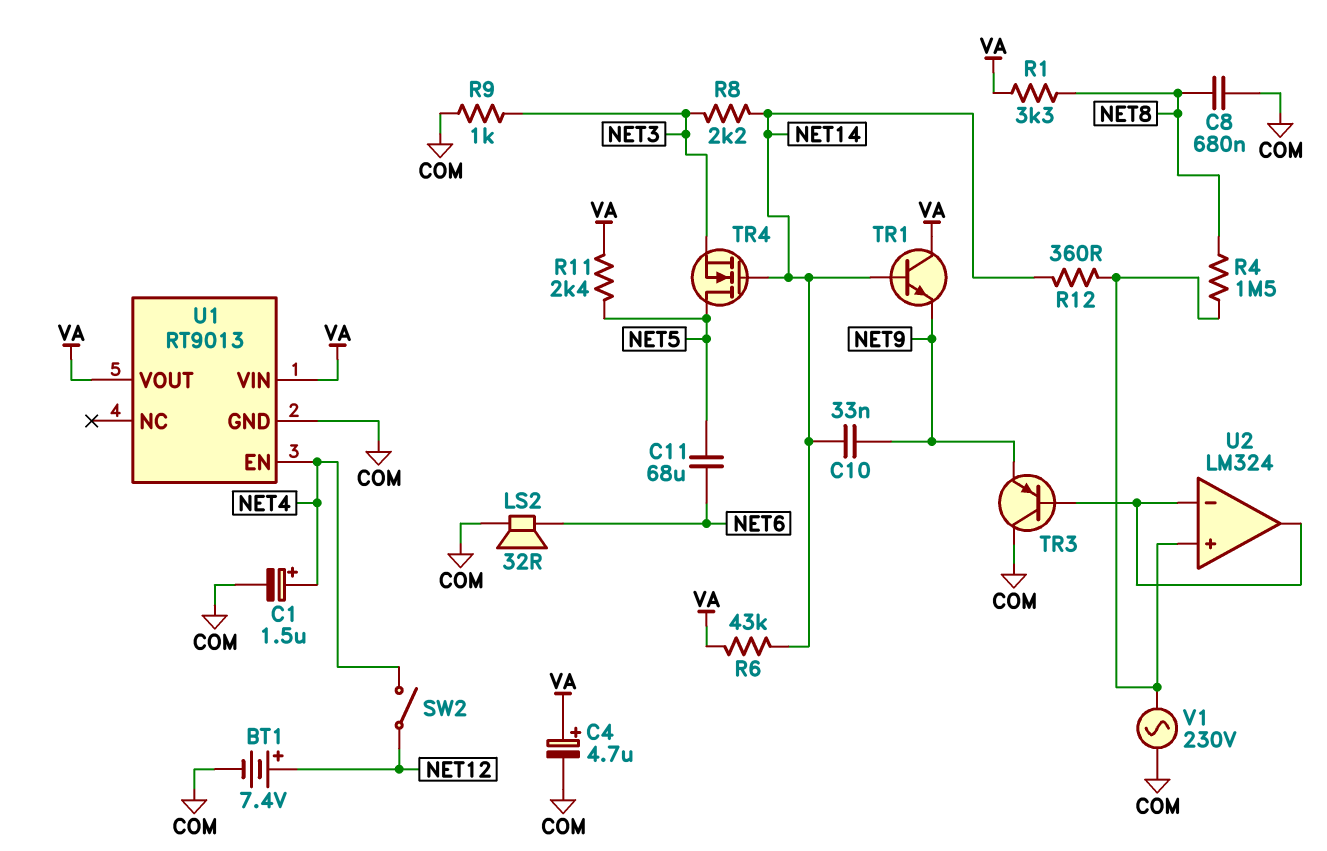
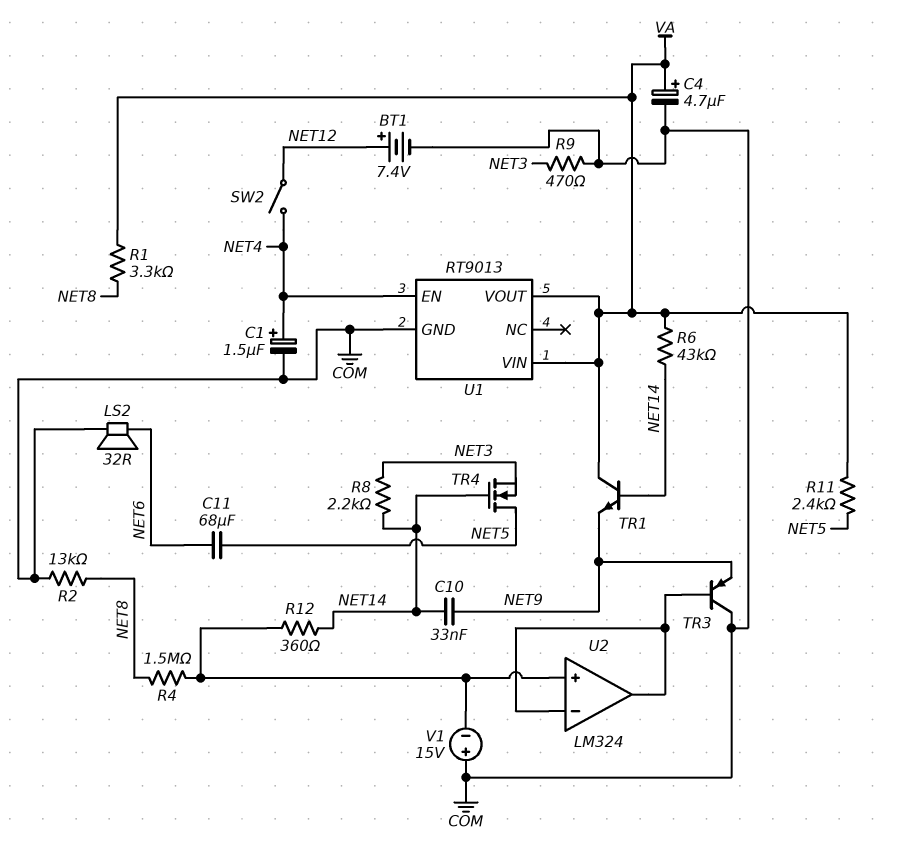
C8: 680nF (COM, NET8) -> none
R2: none -> 13k (COM, NET8)
R9: 1k (COM, NET3) -> 470 (COM, NET3)
V1: AC 230V (COM, U2/in+) -> 15V (plus COM, minus U2/in+)

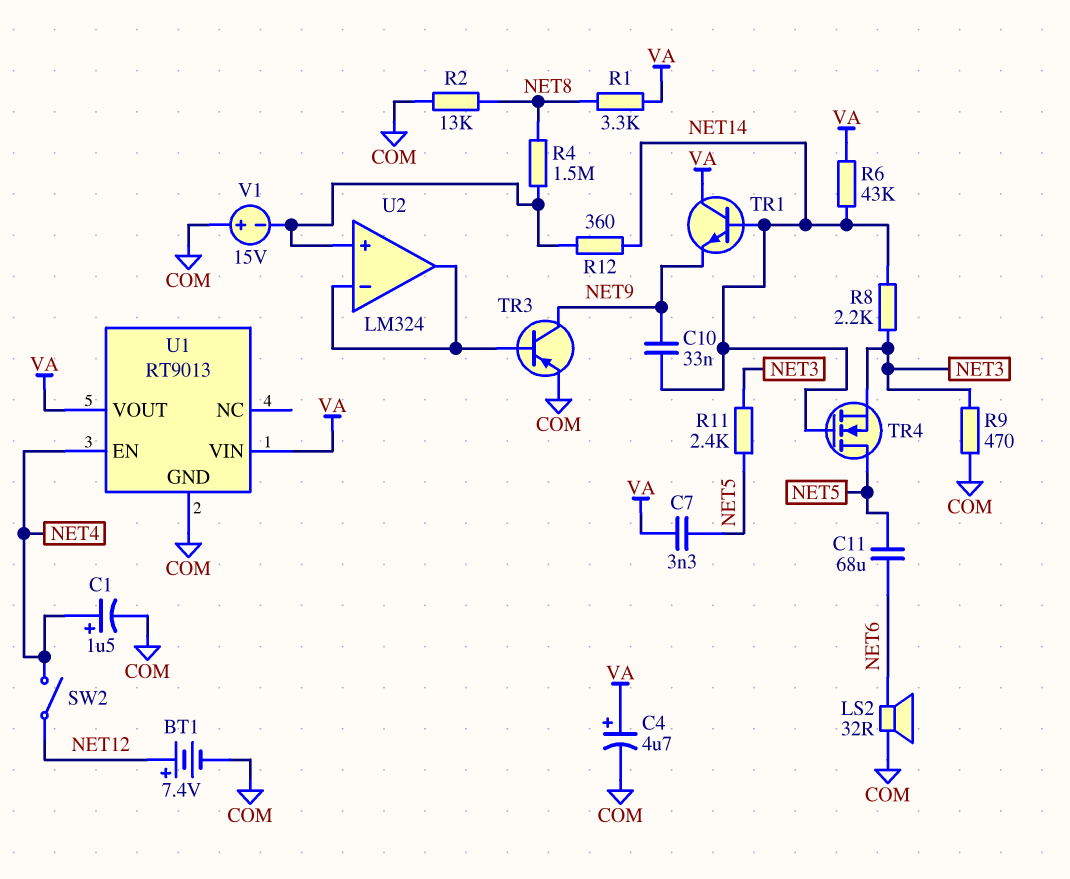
C7: none -> 3.3nF (NET5, VA)
R11: 2.4k (NET5, VA) -> 2.4k (NET3, NET5)
TR3: PNP (B U2/in-, C COM, E NET9) -> PNP (B U2/in-, C NET9, E COM)

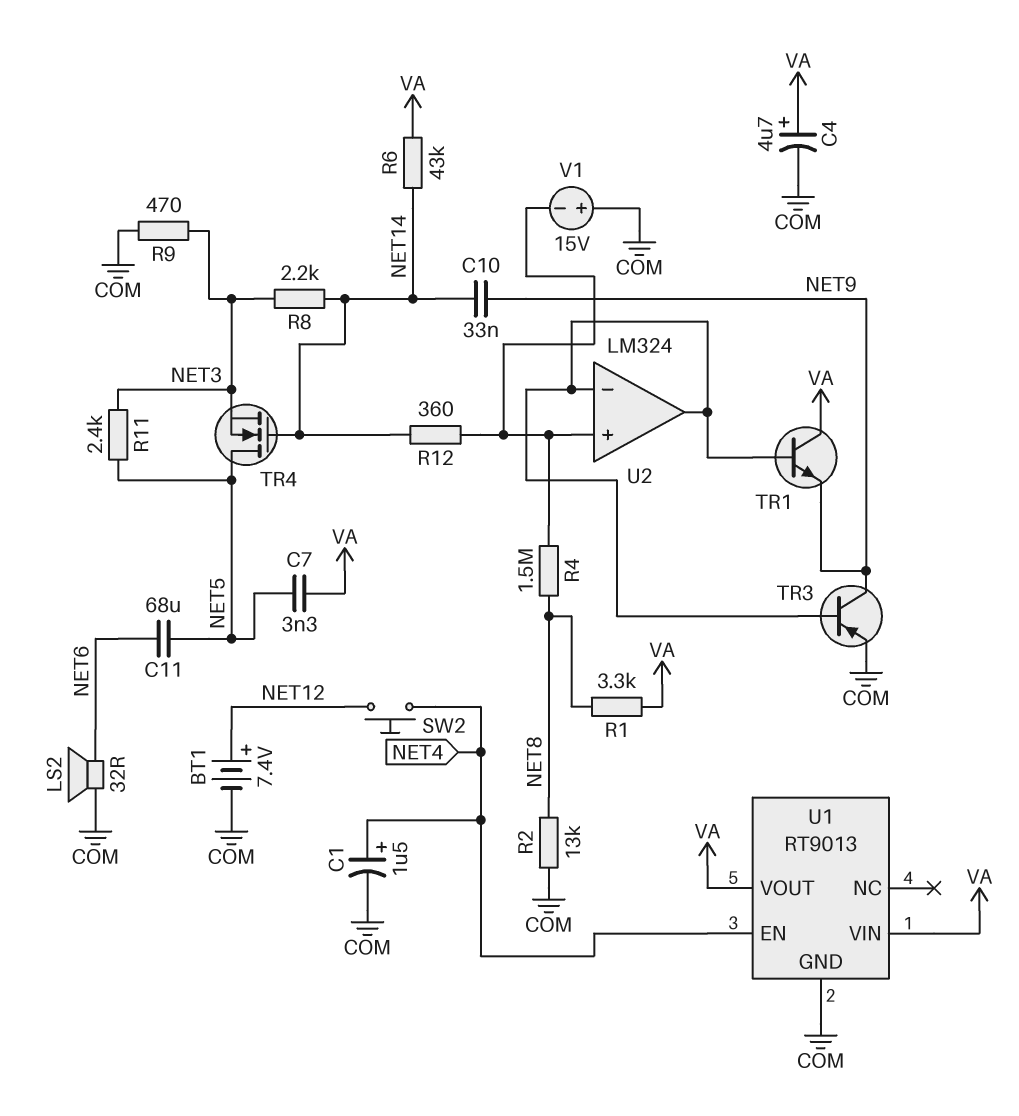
SW2: switch (NET4, NET12) -> button (NET4, NET12)
TR1: NPN (B NET14, C VA, E NET9) -> NPN (B U2/in-, C VA, E NET9)

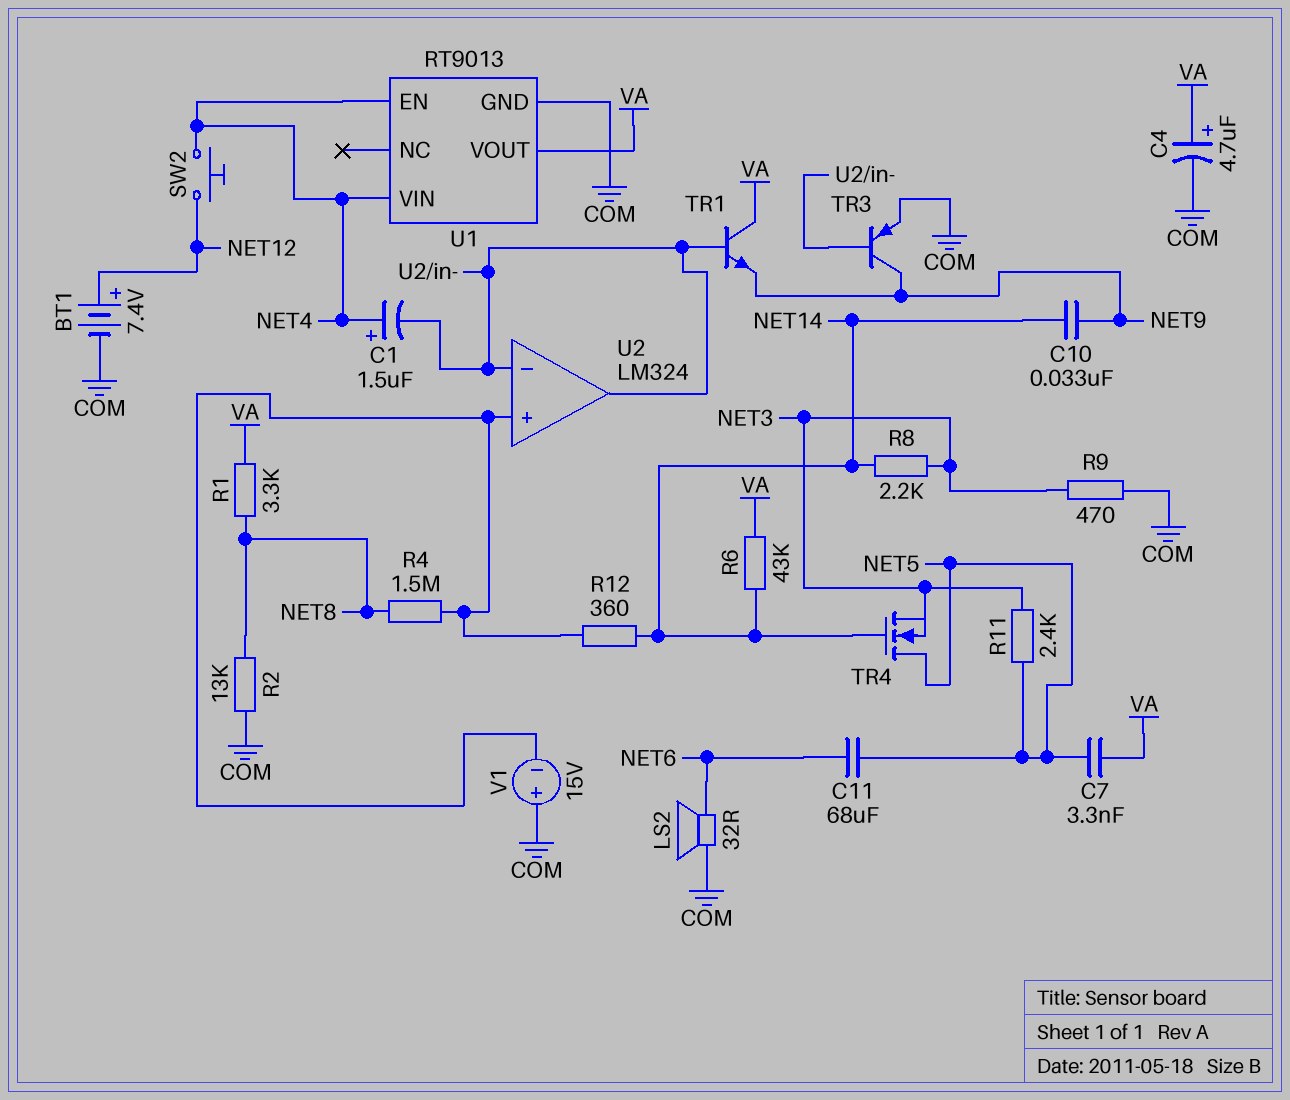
C1: 1.5uF (plus NET4, minus COM) -> 1.5uF (plus NET4, minus U2/in-)
U1 pin VIN: VA -> NET4

